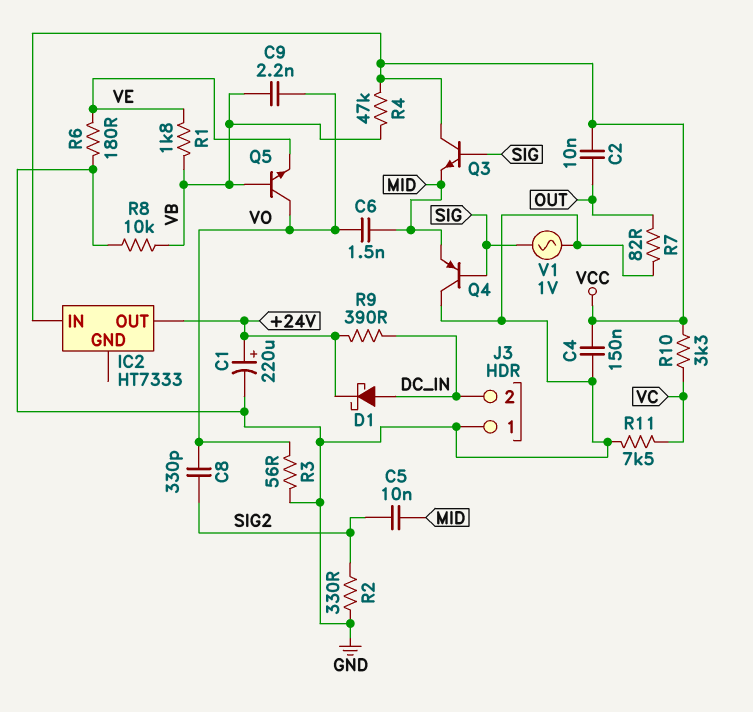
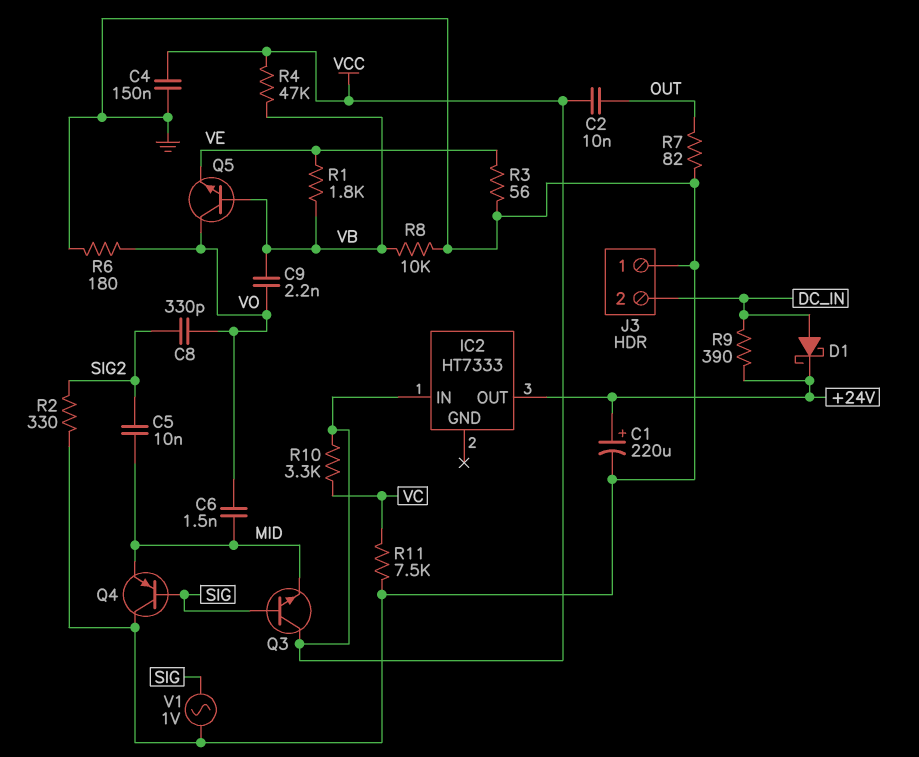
R3: 56 (GND, VO) -> 56 (GND, VE)
R6: 180 (GND, VE) -> 180 (GND, VO)

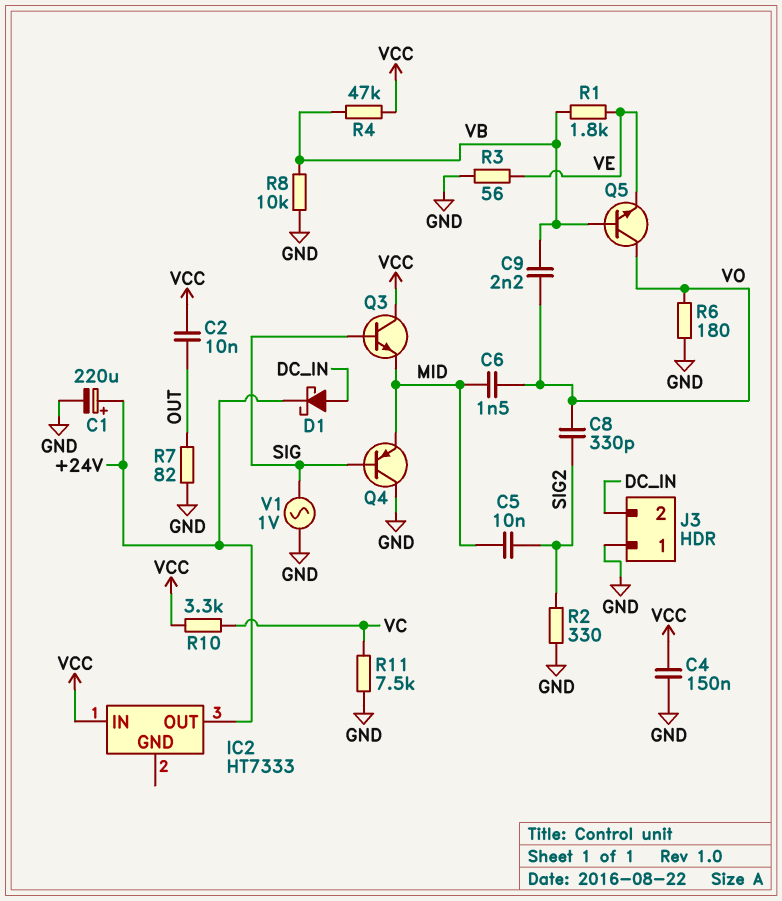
R9: 390 (+24V, DC_IN) -> none

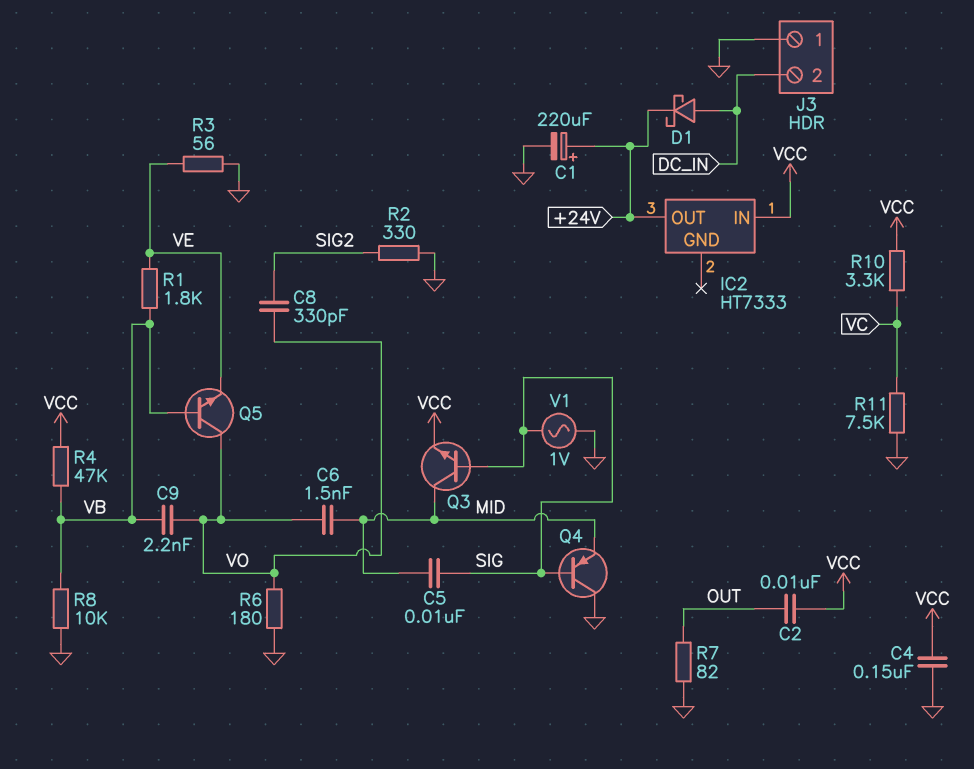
C5: 10nF (MID, SIG2) -> 10nF (MID, SIG)
Q3: NPN (B SIG, C VCC, E MID) -> NPN (B SIG, C MID, E VCC)

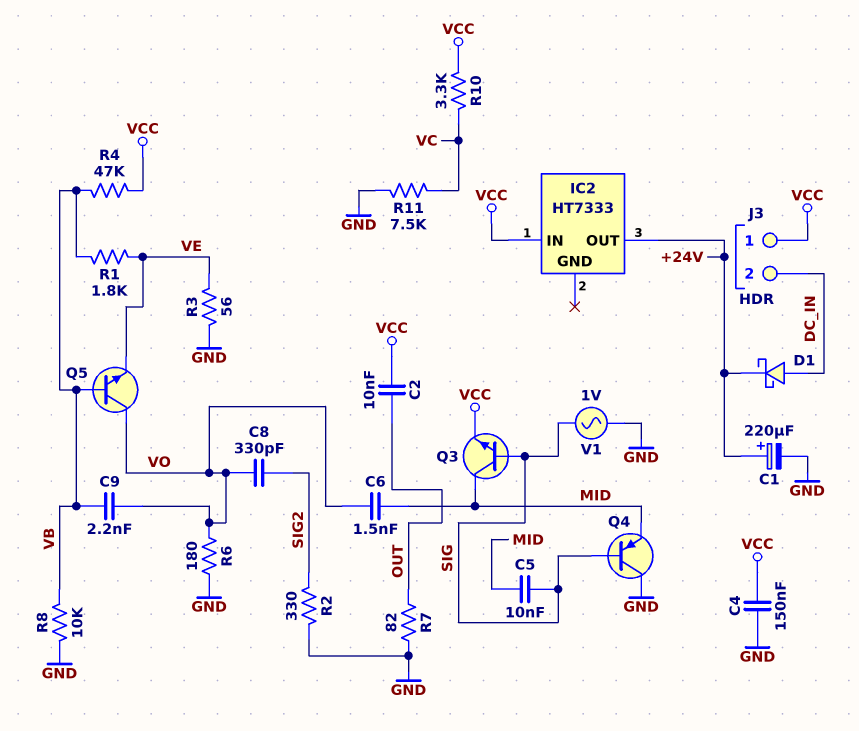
J3 pin 1: GND -> VCC

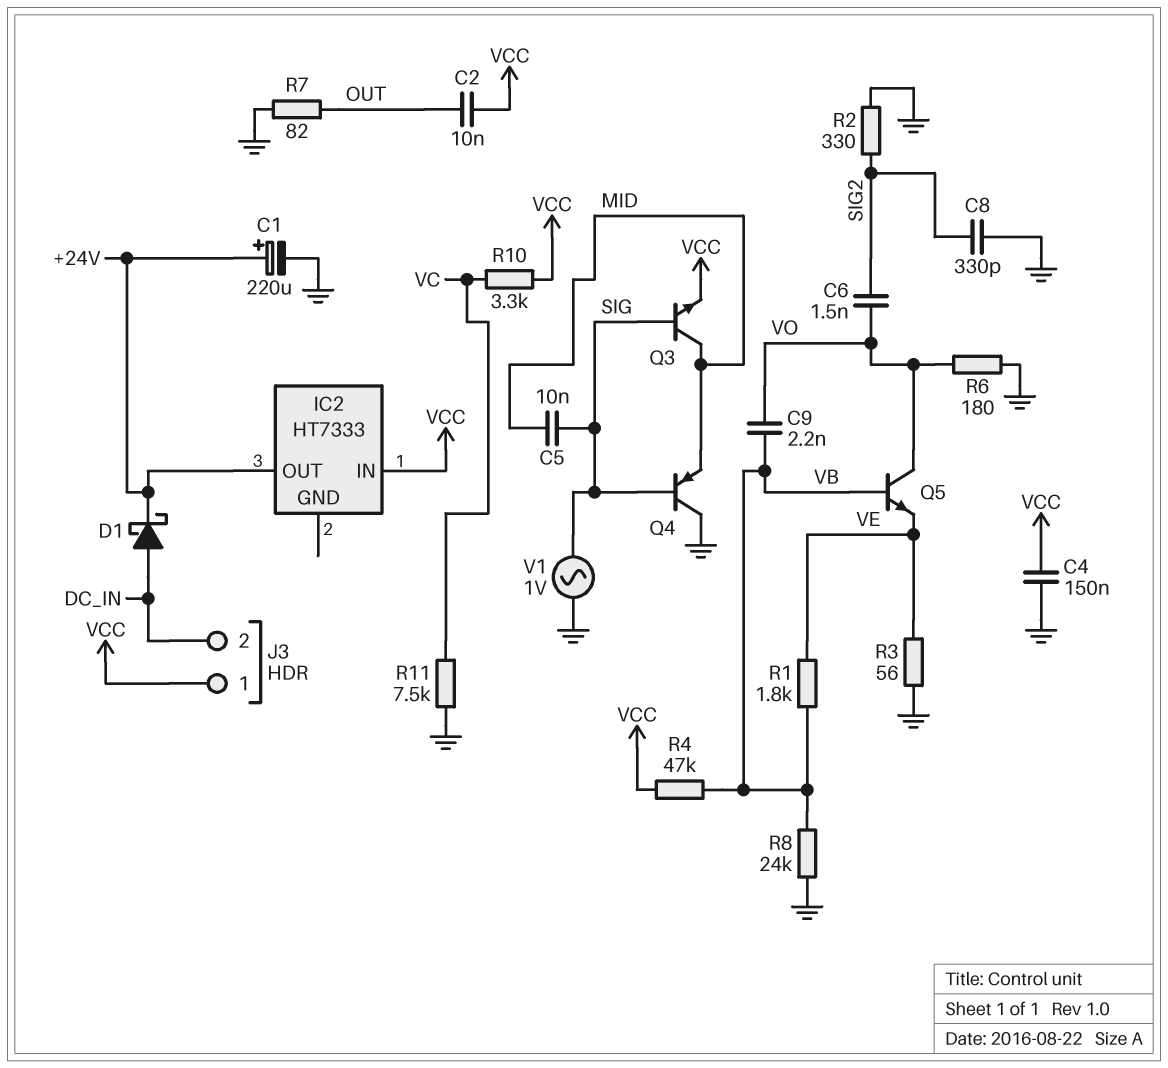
C6: 1.5nF (MID, VO) -> 1.5nF (SIG2, VO)
C8: 330pF (SIG2, VO) -> 330pF (GND, SIG2)
R8: 10k (GND, VB) -> 24k (GND, VB)

